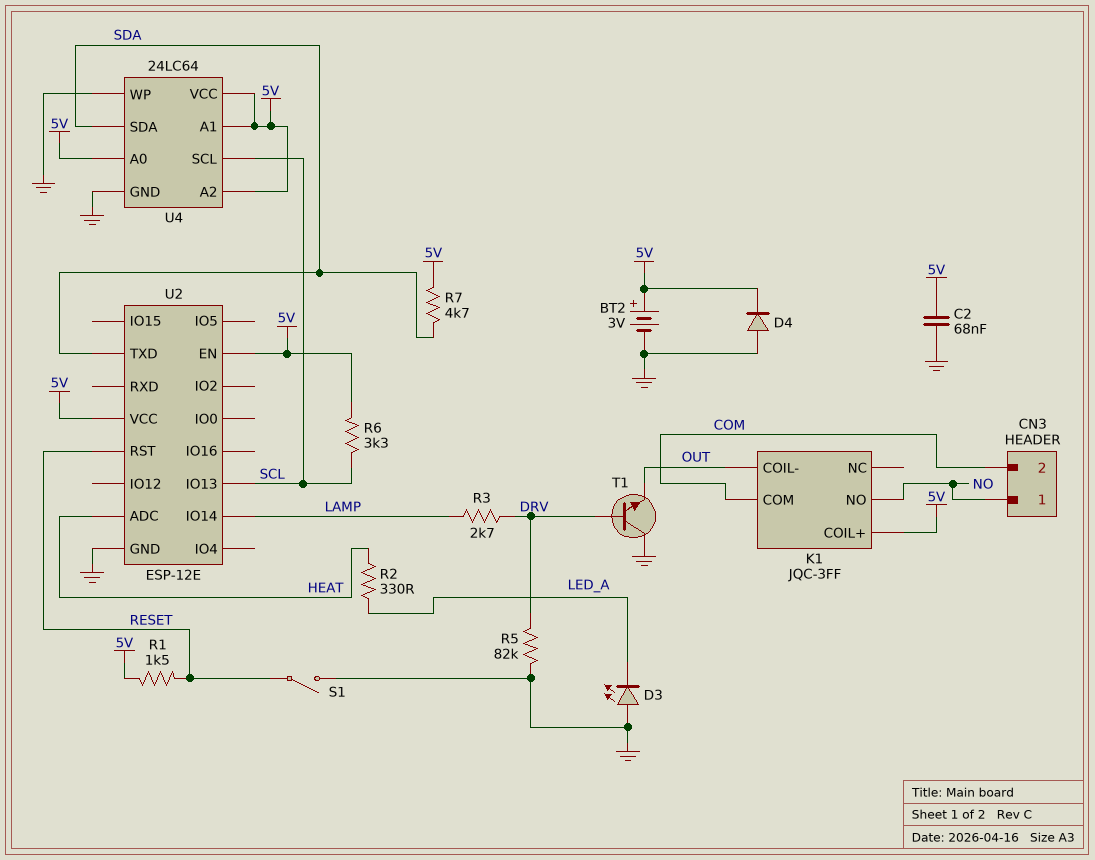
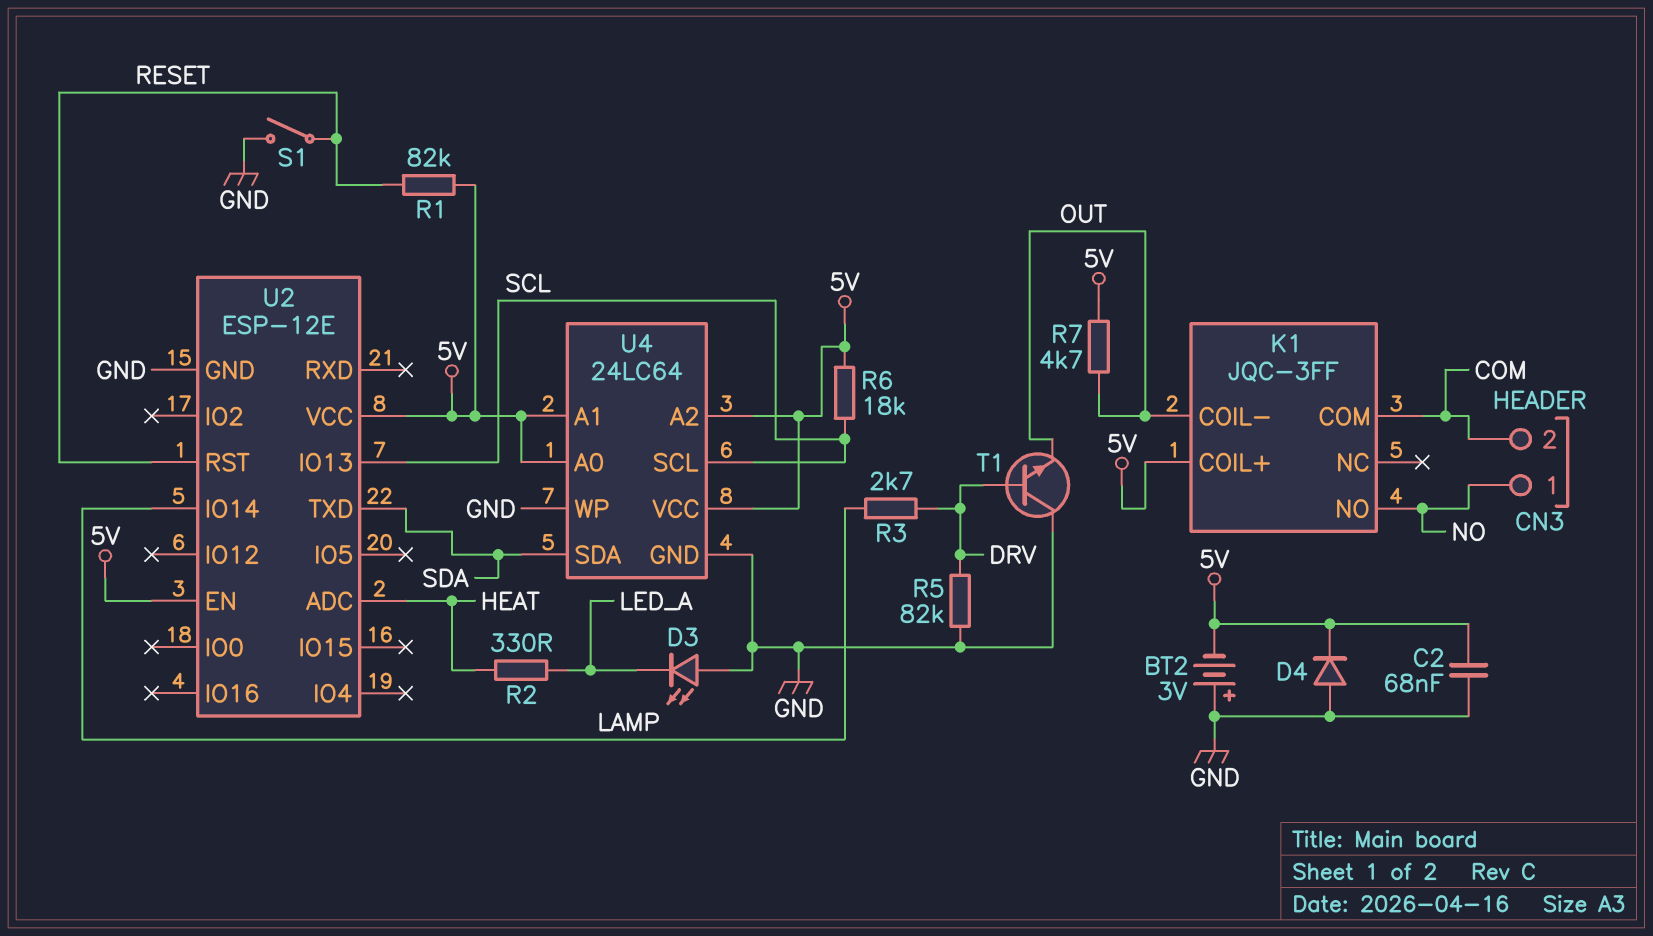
BT2: 3V (plus 5V, minus GND) -> 3V (plus GND, minus 5V)
R1: 1.5k (5V, RESET) -> 82k (5V, RESET)
R6: 3.3k (5V, SCL) -> 18k (5V, SCL)
R7: 4.7k (5V, SDA) -> 4.7k (5V, OUT)

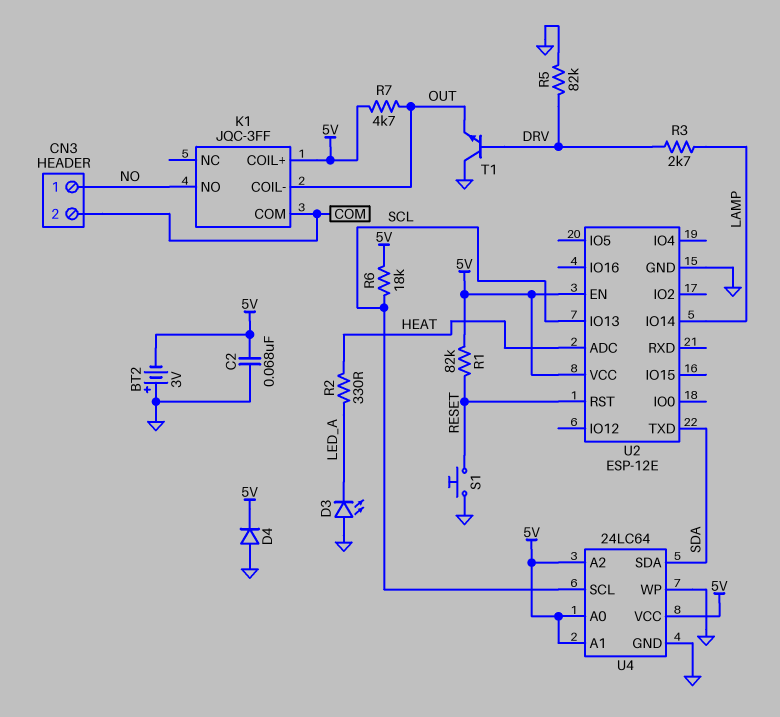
S1: switch (GND, RESET) -> button (GND, RESET)

